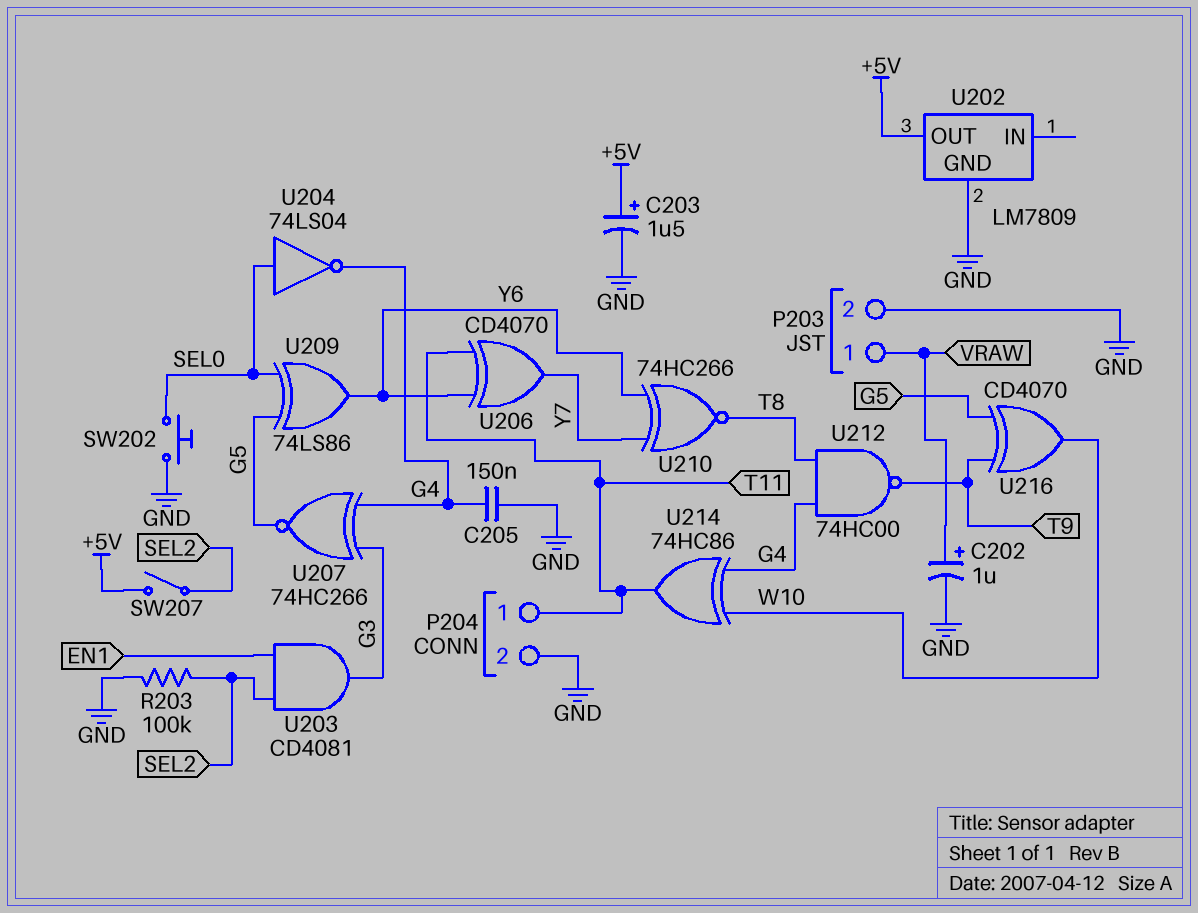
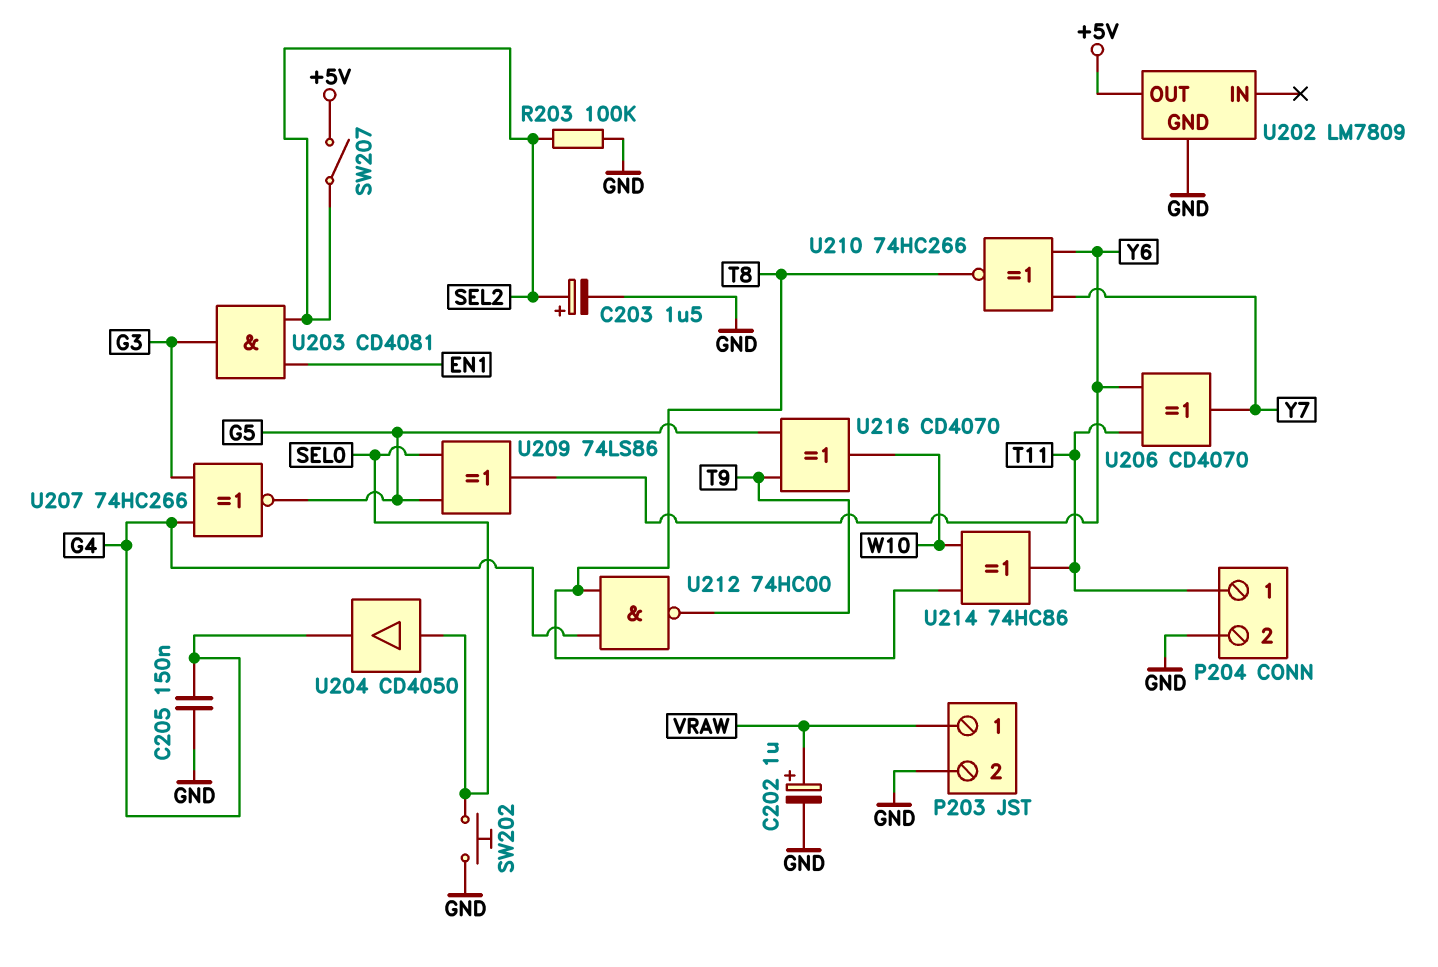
C203: 1.5uF (plus +5V, minus GND) -> 1.5uF (plus SEL2, minus GND)
U204: NOT 74LS04 (in SEL0, out G4) -> buffer CD4050 (in SEL0, out G4)
U214: XOR 74HC86 (in G4, in W10, out T11) -> XOR 74HC86 (in T8, in W10, out T11)

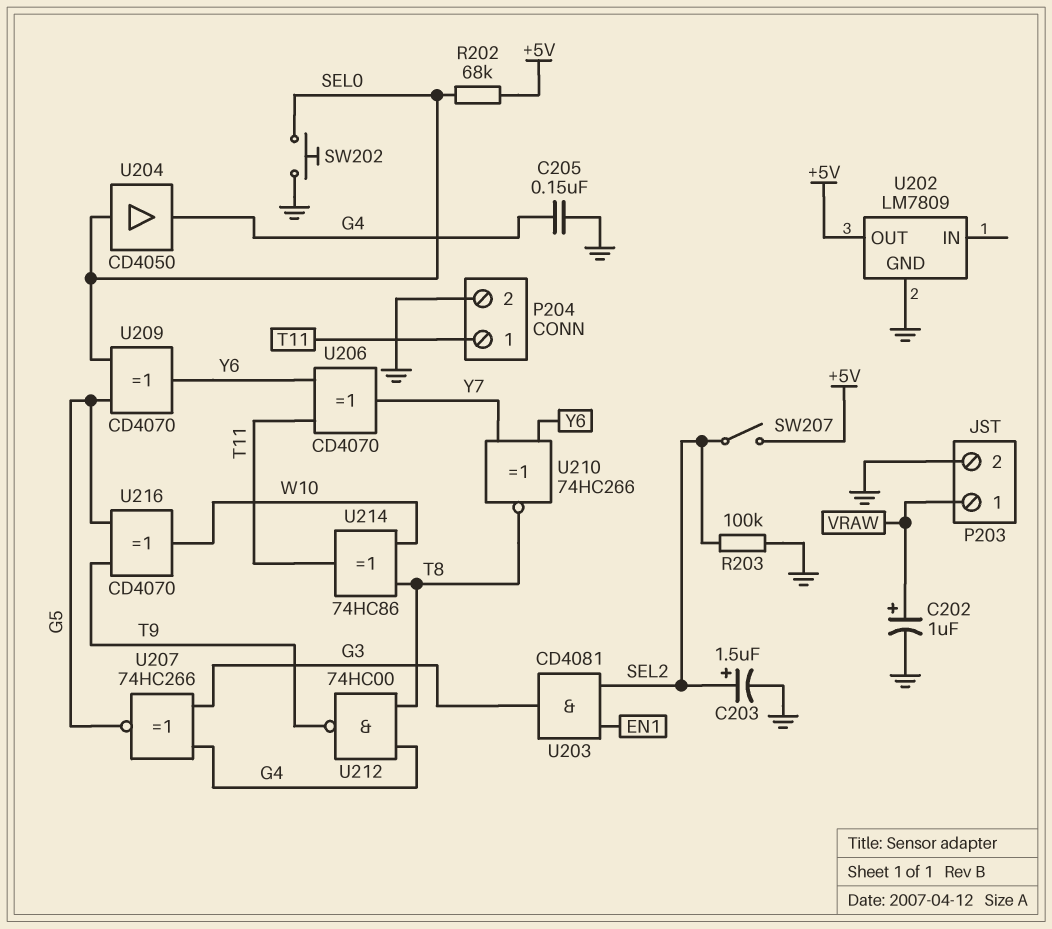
R202: none -> 68k (+5V, SEL0)
U209: XOR 74LS86 (in G5, in SEL0, out Y6) -> XOR CD4070 (in G5, in SEL0, out Y6)

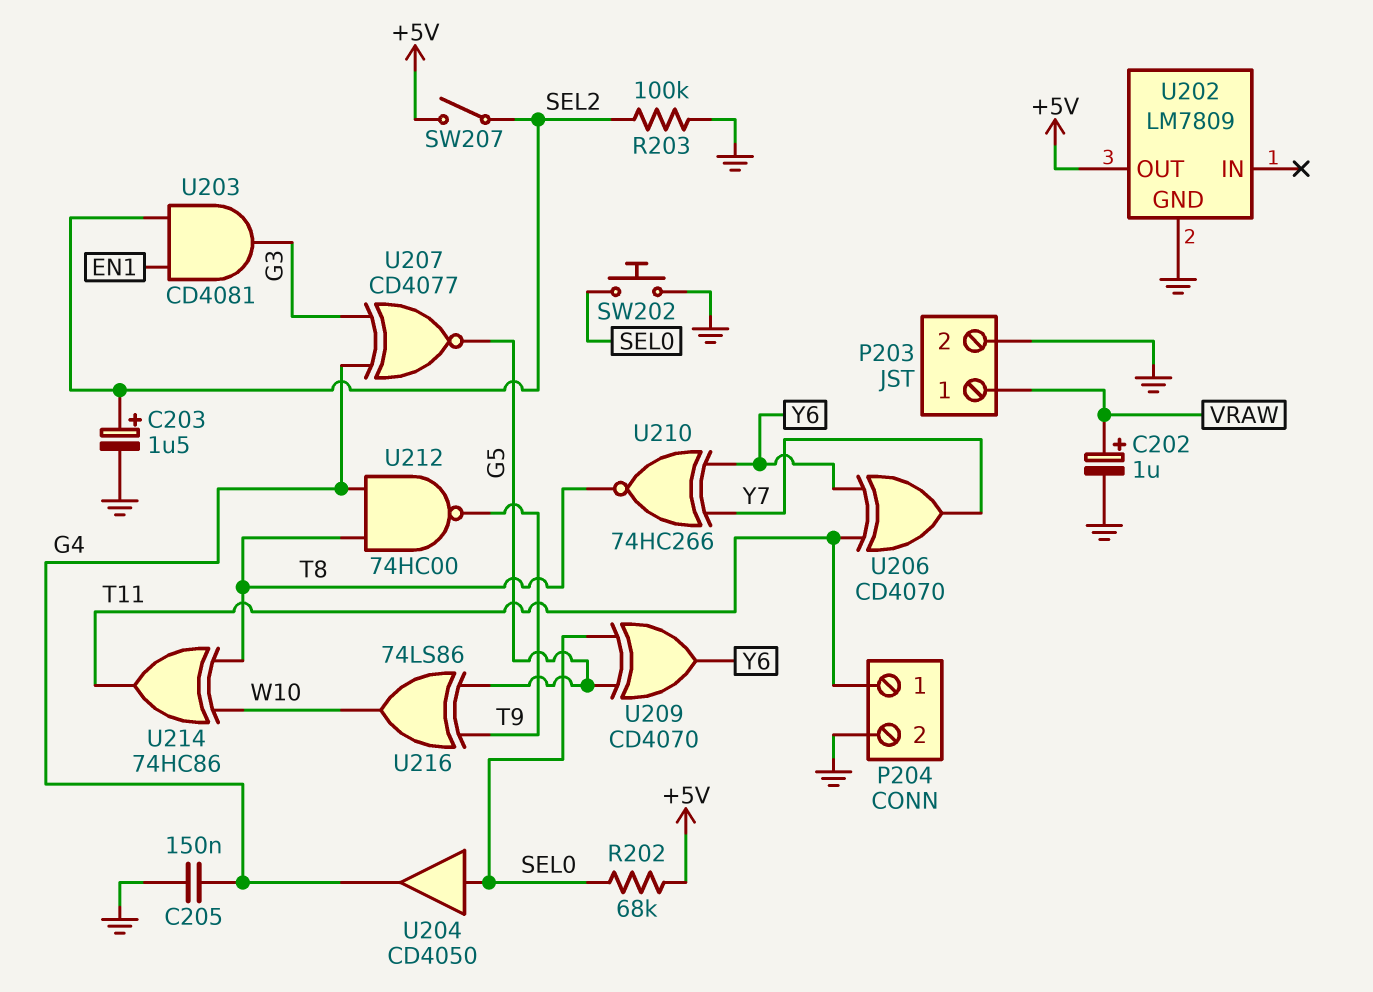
U207: XNOR 74HC266 (in G3, in G4, out G5) -> XNOR CD4077 (in G3, in G4, out G5)
U216: XOR CD4070 (in G5, in T9, out W10) -> XOR 74LS86 (in G5, in T9, out W10)

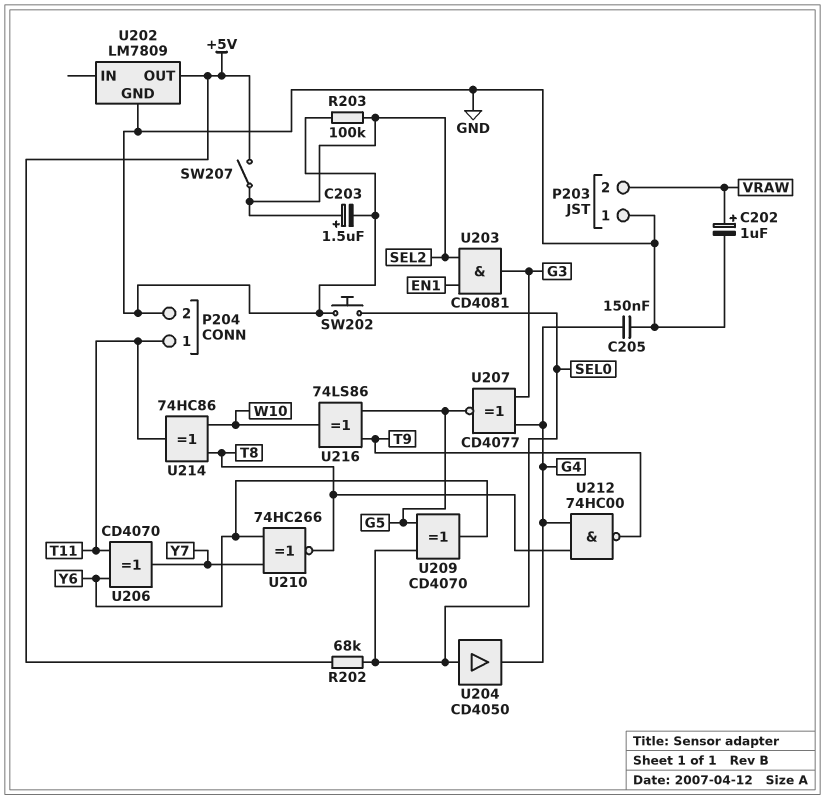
P203 pin 1: VRAW -> GND
P203 pin 2: GND -> VRAW

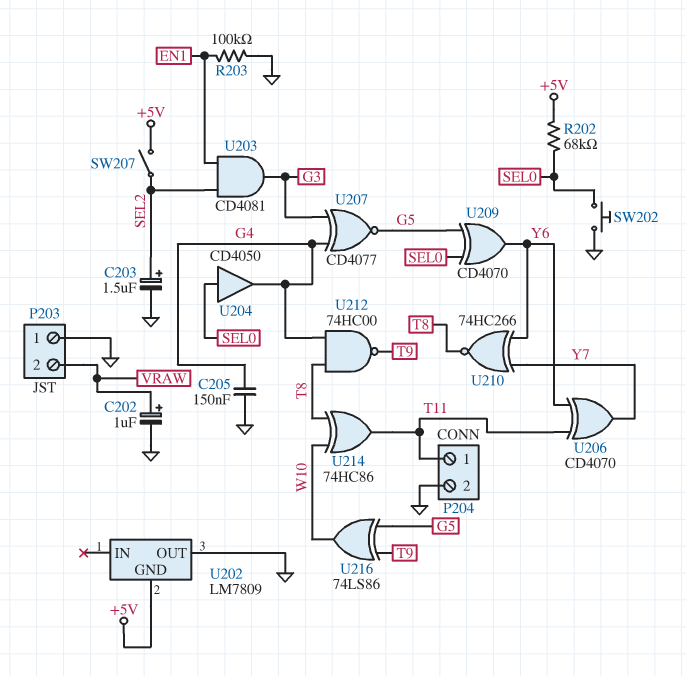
R203: 100k (GND, SEL2) -> 100k (EN1, GND)
U202 pin GND: GND -> +5V
U202 pin OUT: +5V -> GND

